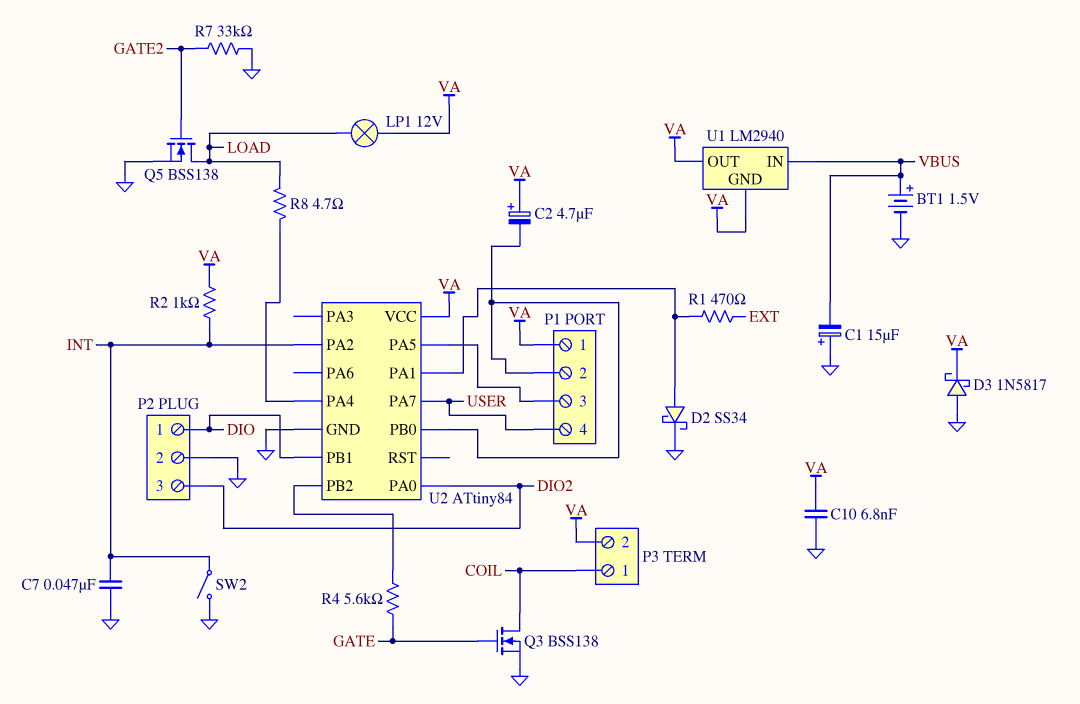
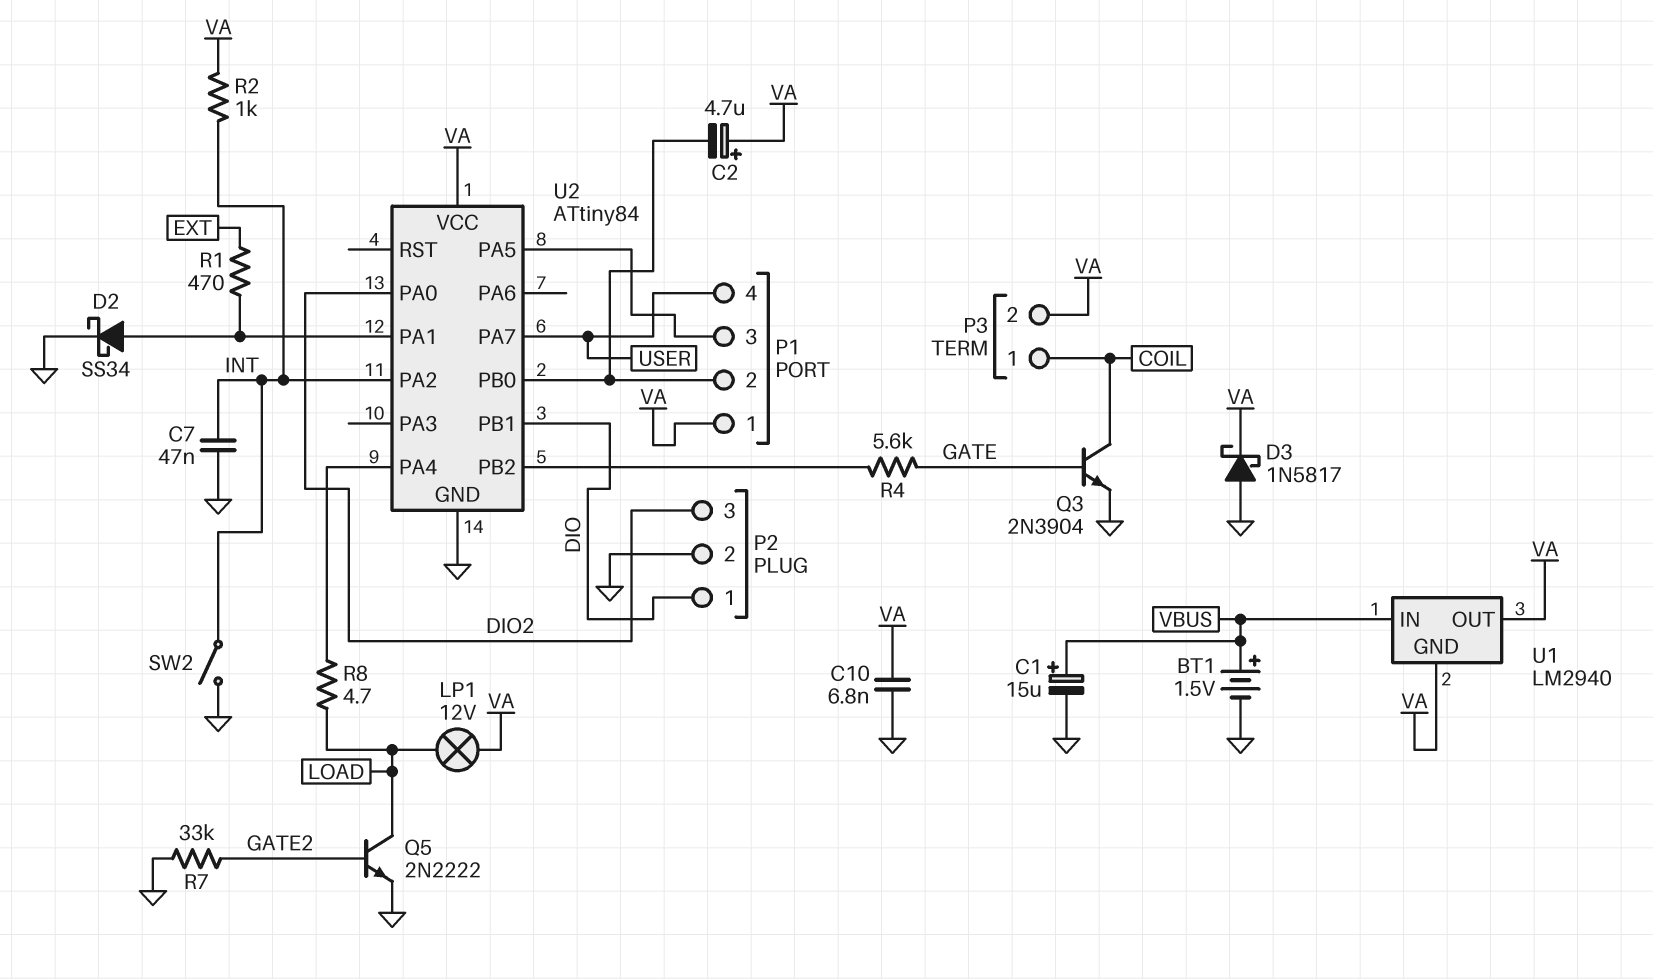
C1: 15uF (plus GND, minus VBUS) -> 15uF (plus VBUS, minus GND)
Q3: NMOS BSS138 (G GATE, D COIL, S GND) -> NPN 2N3904 (B GATE, C COIL, E GND)
Q5: NMOS BSS138 (G GATE2, D LOAD, S GND) -> NPN 2N2222 (B GATE2, C LOAD, E GND)

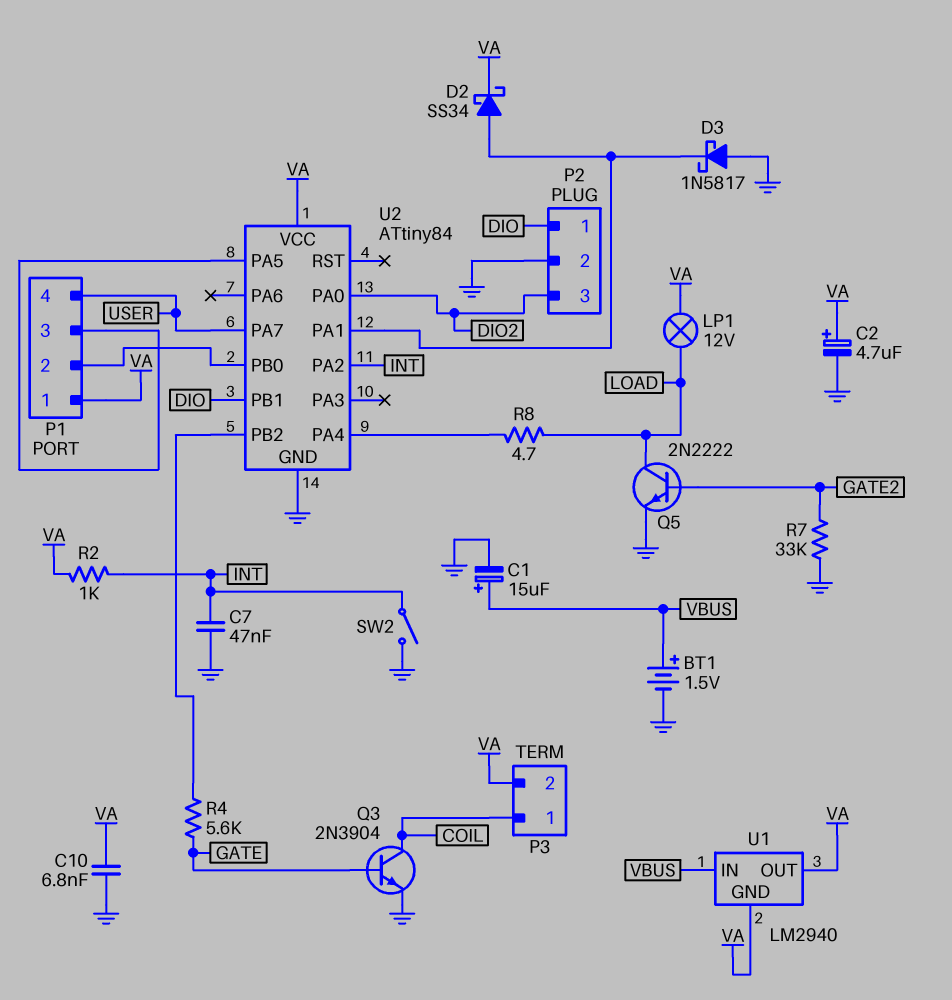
C2: 4.7uF (plus VA, minus P1/2) -> 4.7uF (plus VA, minus GND)
D2: schottky SS34 (A U2/PA1, K GND) -> schottky SS34 (A U2/PA1, K VA)
D3: schottky 1N5817 (A GND, K VA) -> schottky 1N5817 (A GND, K U2/PA1)
R1: 470 (EXT, U2/PA1) -> none

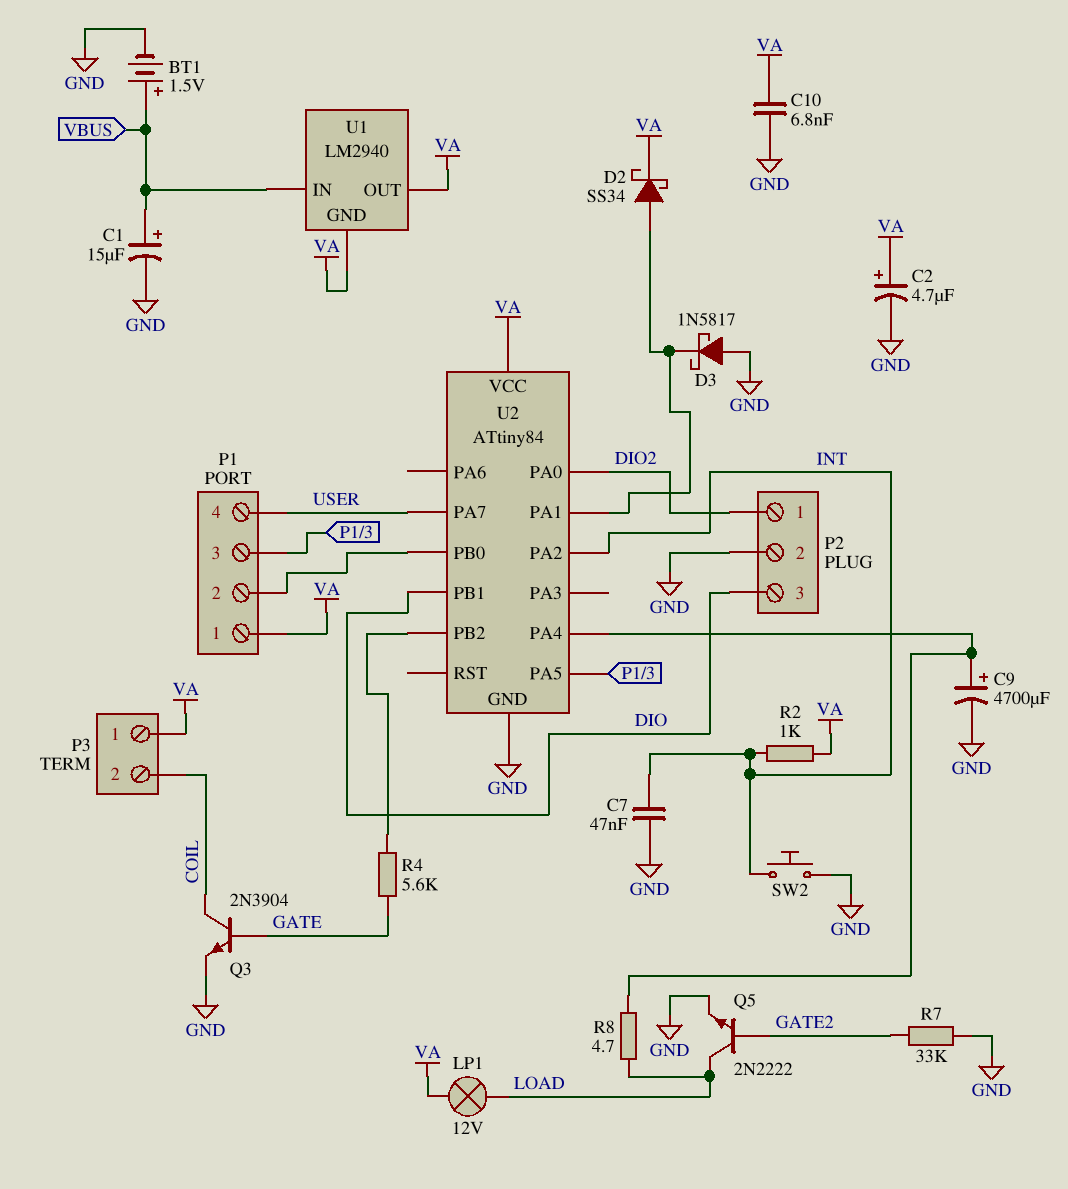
C9: none -> 4700uF (plus U2/PA4, minus GND)
P2 pin 1: DIO -> DIO2
P2 pin 3: DIO2 -> DIO
P3 pin 1: COIL -> VA
P3 pin 2: VA -> COIL
SW2: switch (GND, INT) -> button (GND, INT)

